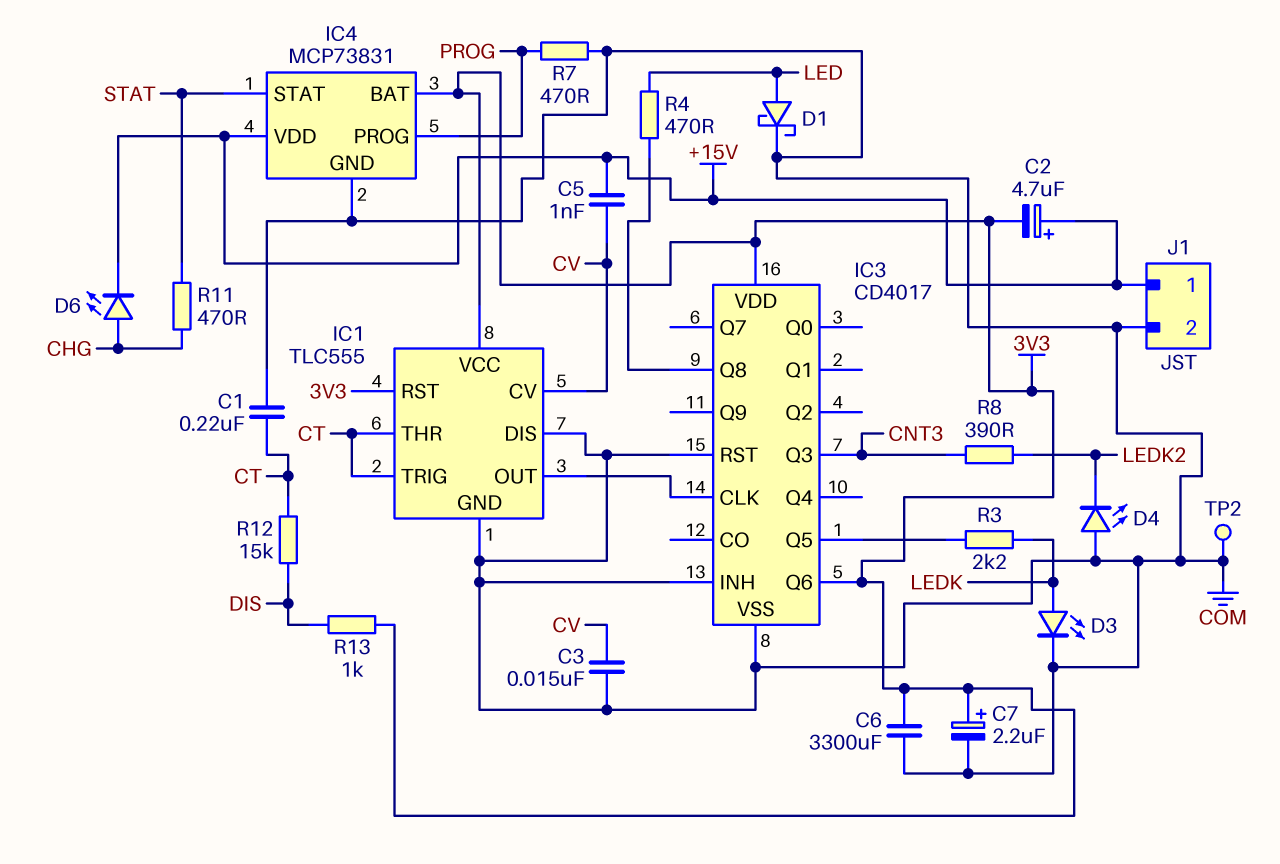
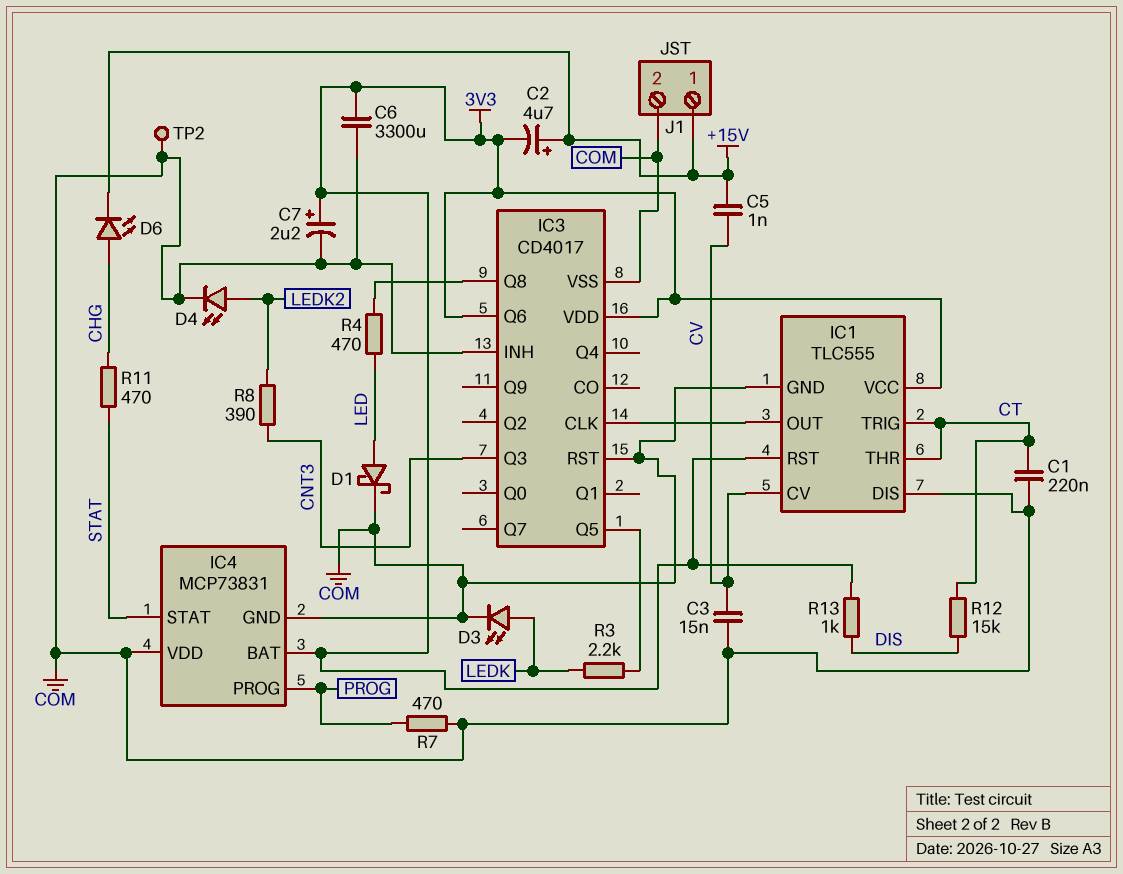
D4: LED (A COM, K LEDK2) -> LED (A LEDK2, K COM)
IC4 pin VDD: +15V -> COM

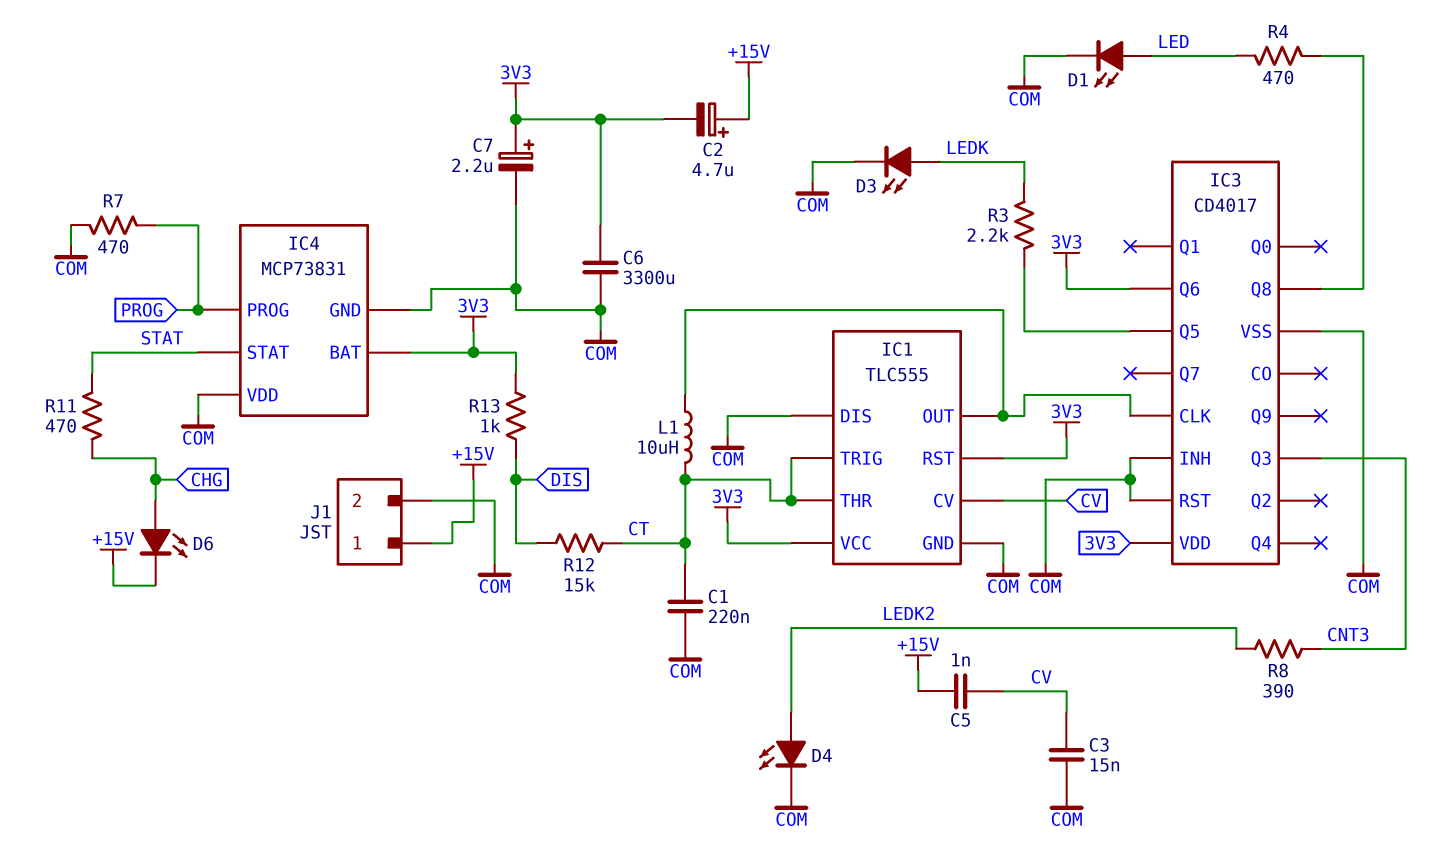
D1: schottky (A LED, K COM) -> LED (A LED, K COM)
L1: none -> 10uH (CT, IC1/OUT)
TP2: test point (COM) -> none

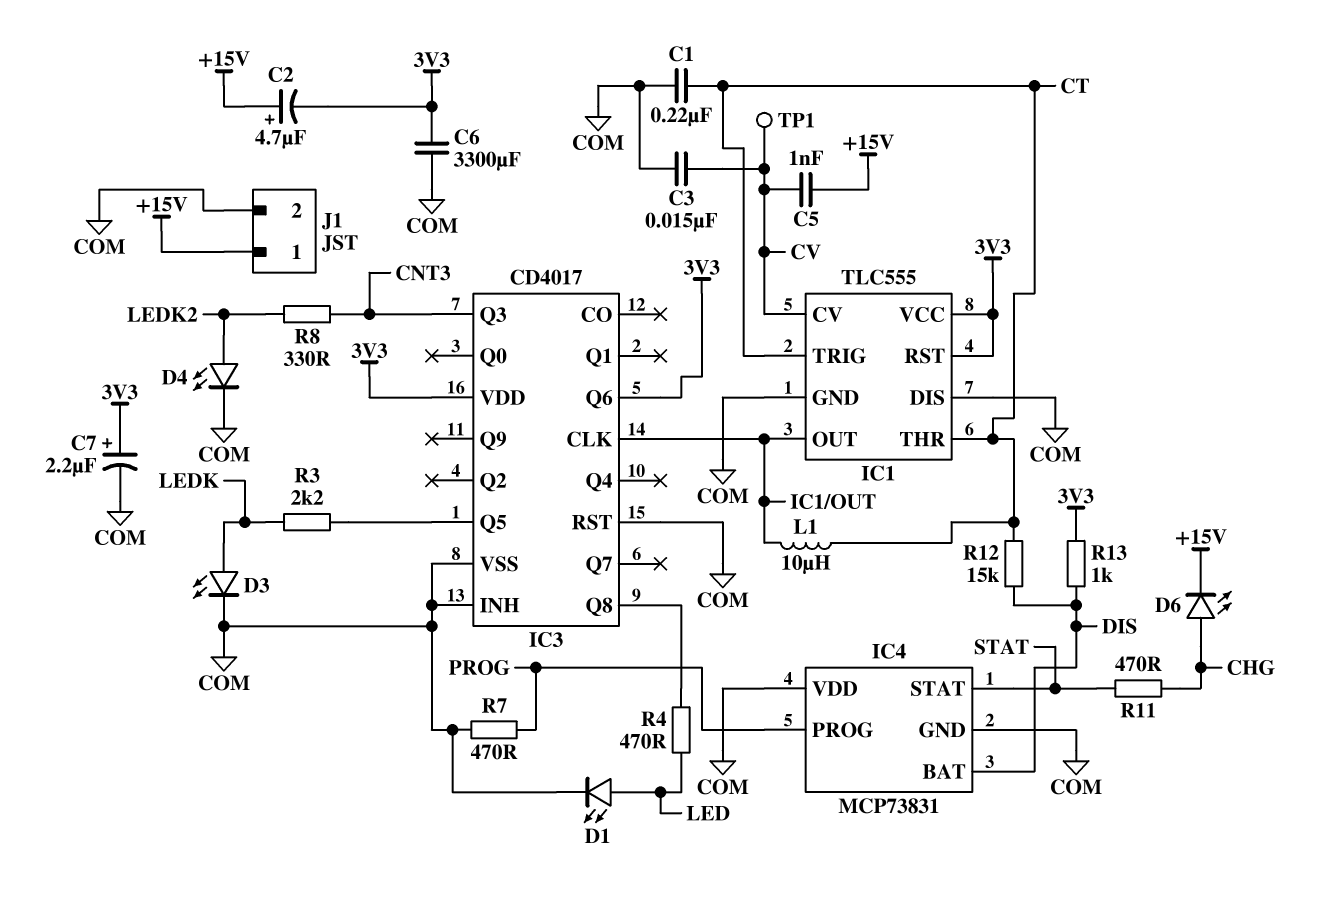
IC4 pin BAT: 3V3 -> DIS
R8: 390 (CNT3, LEDK2) -> 330 (CNT3, LEDK2)
TP1: none -> test point (CV)

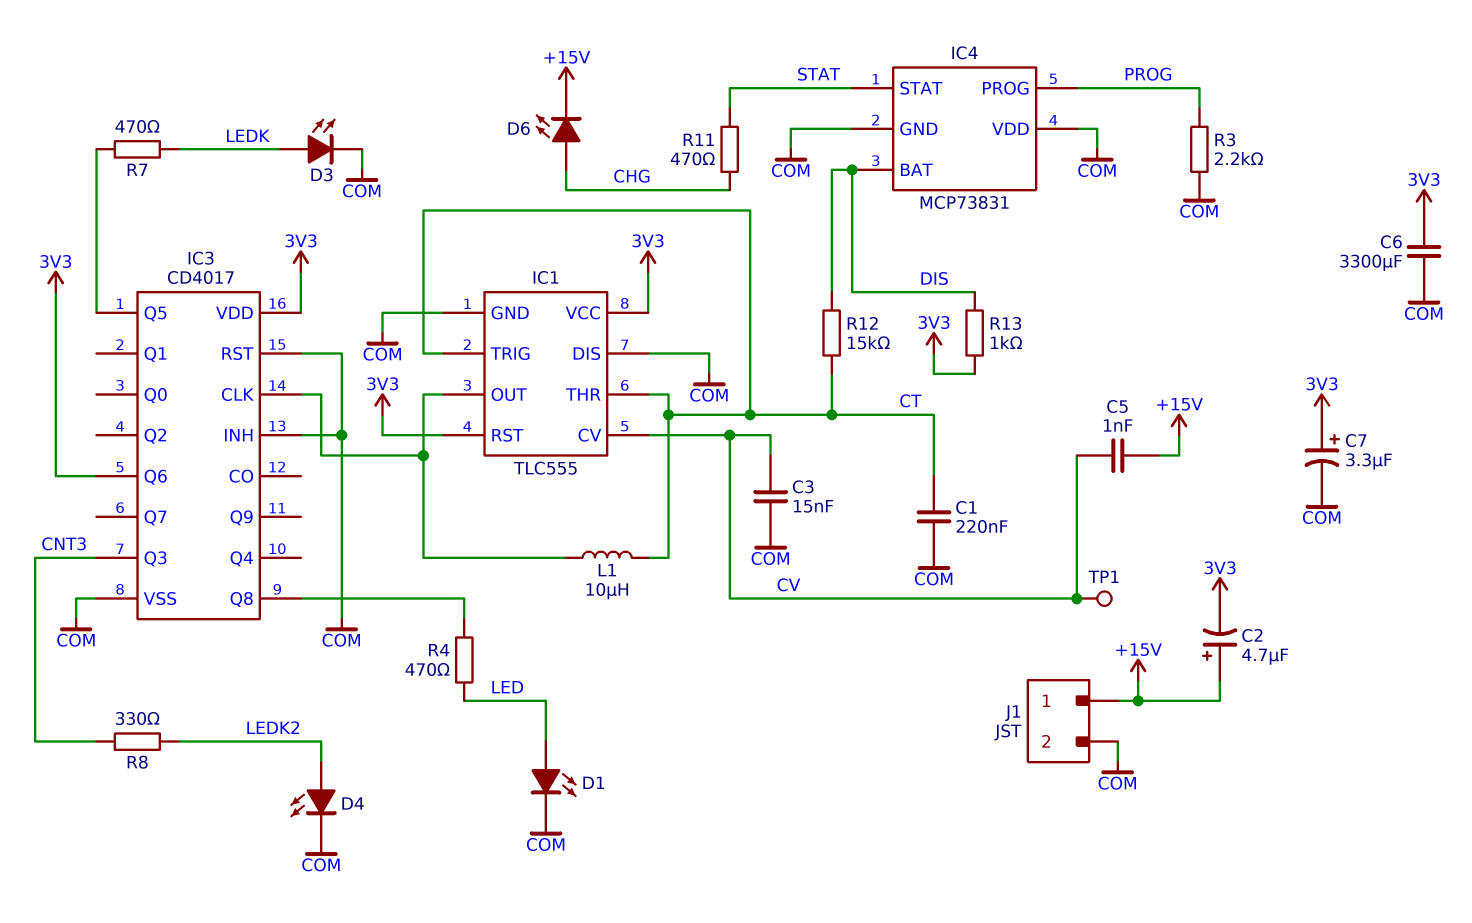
C7: 2.2uF (plus 3V3, minus COM) -> 3.3uF (plus 3V3, minus COM)
R3: 2.2k (IC3/Q5, LEDK) -> 2.2k (COM, PROG)
R7: 470 (COM, PROG) -> 470 (IC3/Q5, LEDK)

